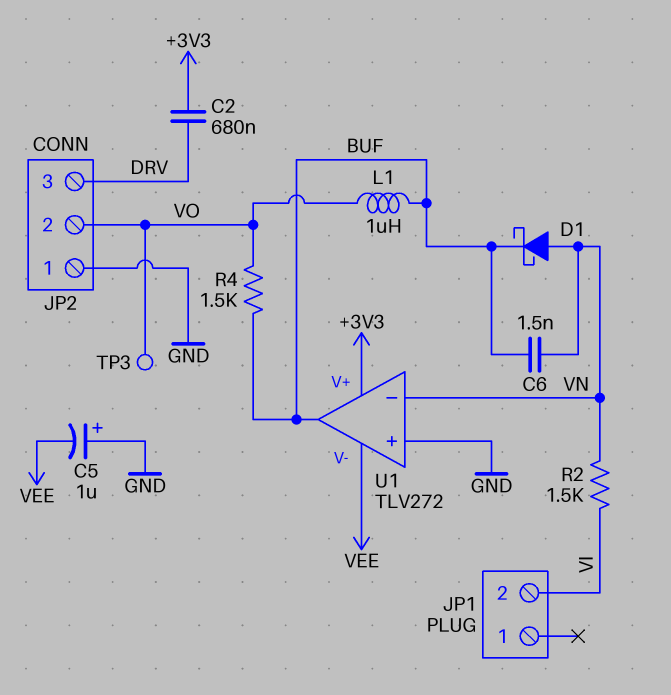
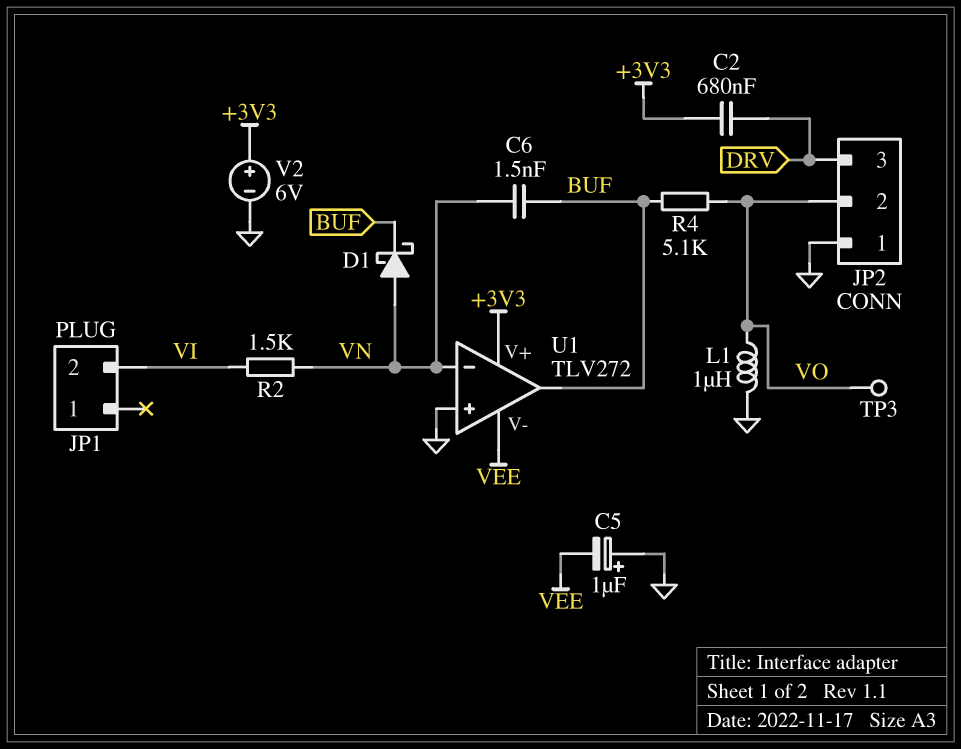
L1: 1uH (BUF, VO) -> 1uH (GND, VO)
R4: 1.5k (BUF, VO) -> 5.1k (BUF, VO)
V2: none -> 6V (plus +3V3, minus GND)

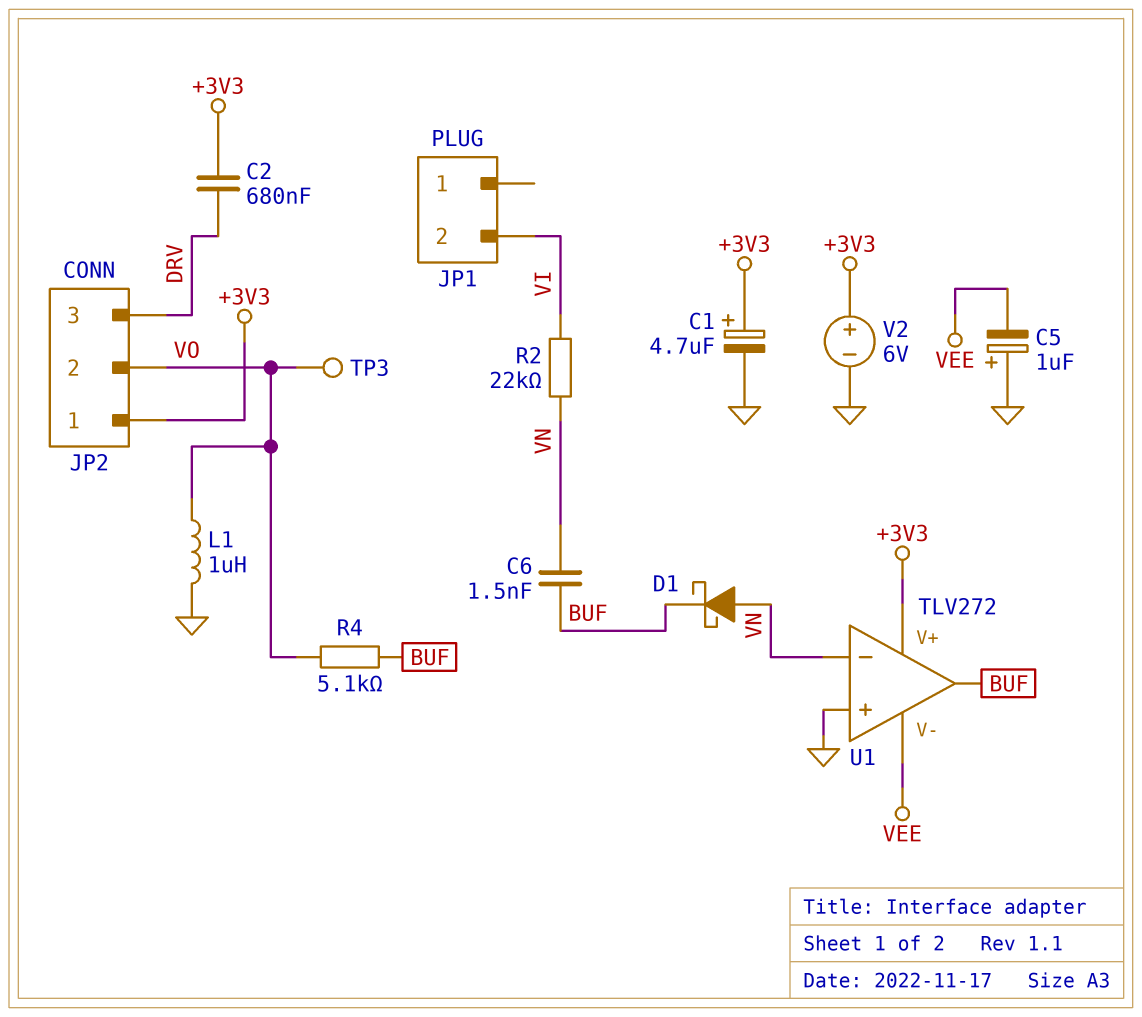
C1: none -> 4.7uF (plus +3V3, minus GND)
JP2 pin 1: GND -> +3V3
R2: 1.5k (VI, VN) -> 22k (VI, VN)

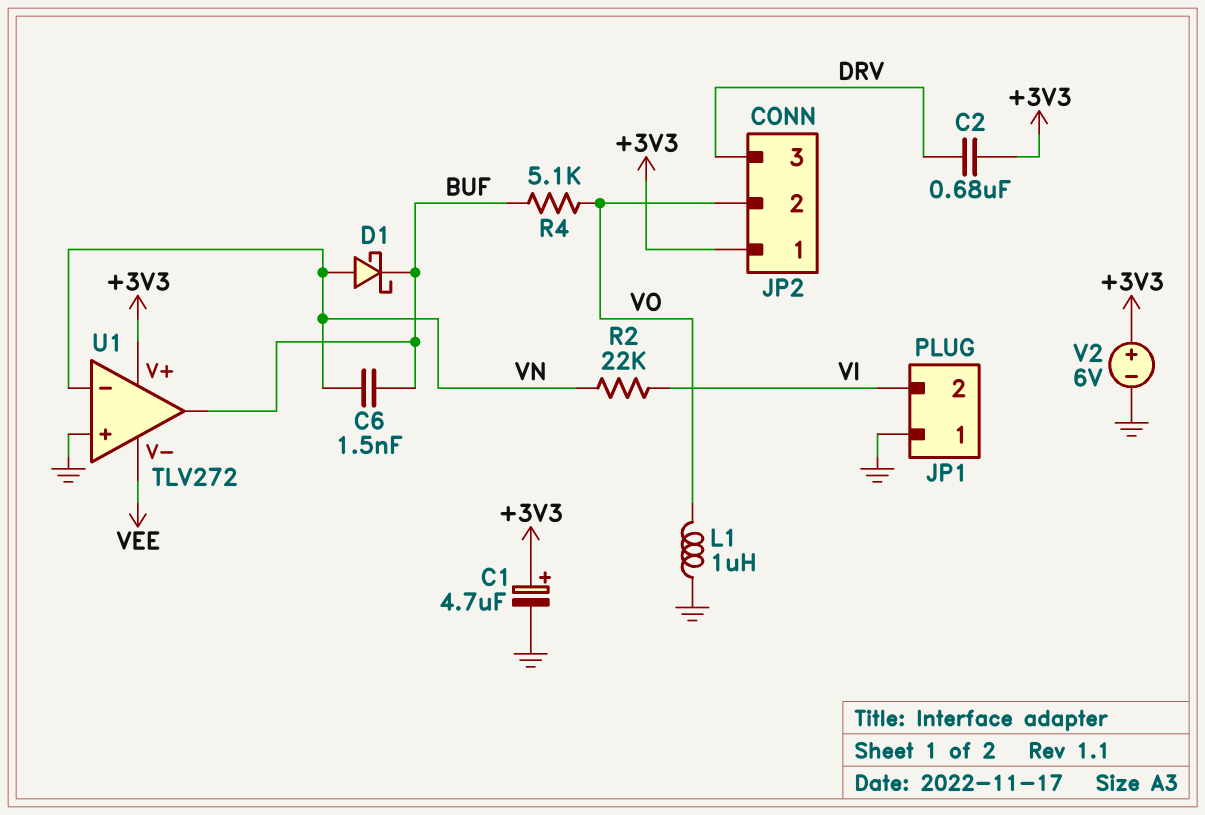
C5: 1uF (plus GND, minus VEE) -> none
JP1 pin 1: none -> GND
TP3: test point (VO) -> none

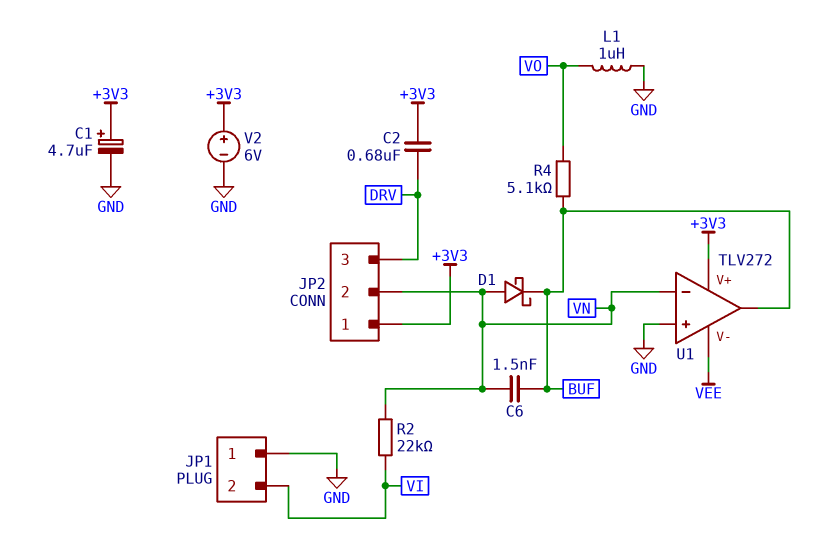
JP2 pin 2: VO -> VN

